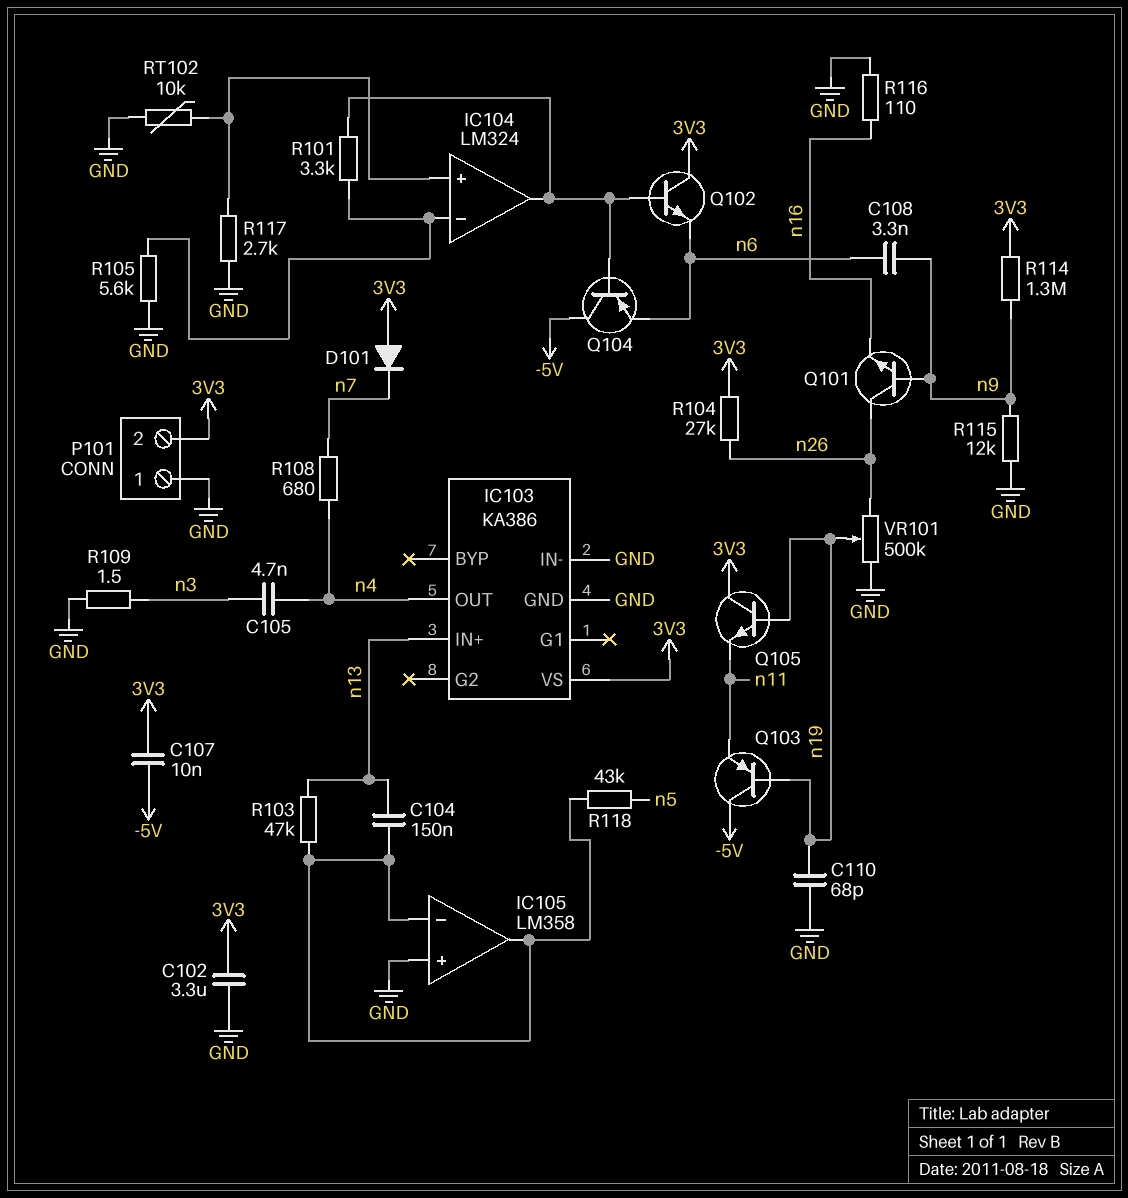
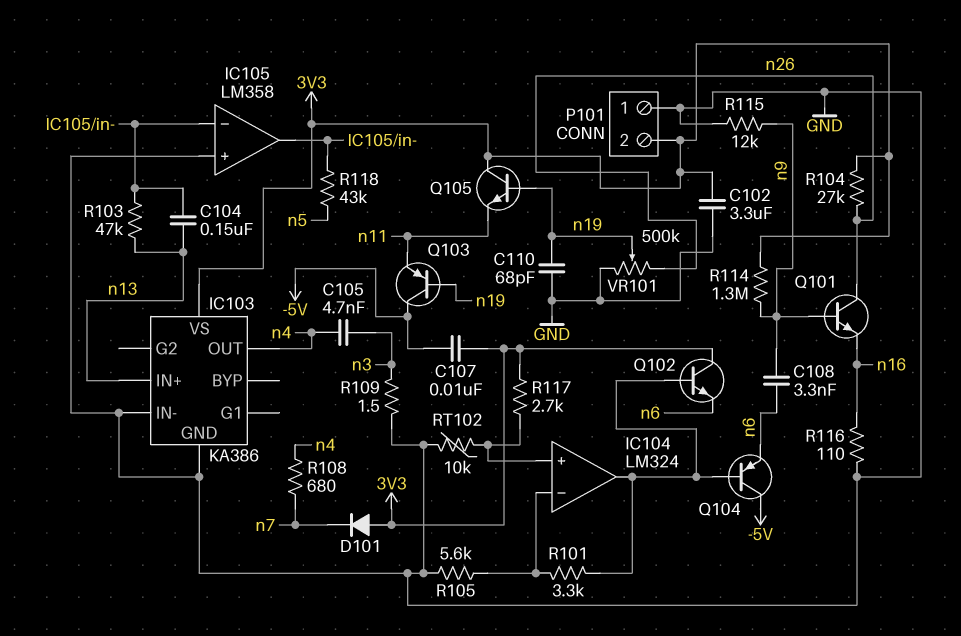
R117: 2.7k (GND, IC104/in+) -> 2.7k (3V3, IC104/in+)

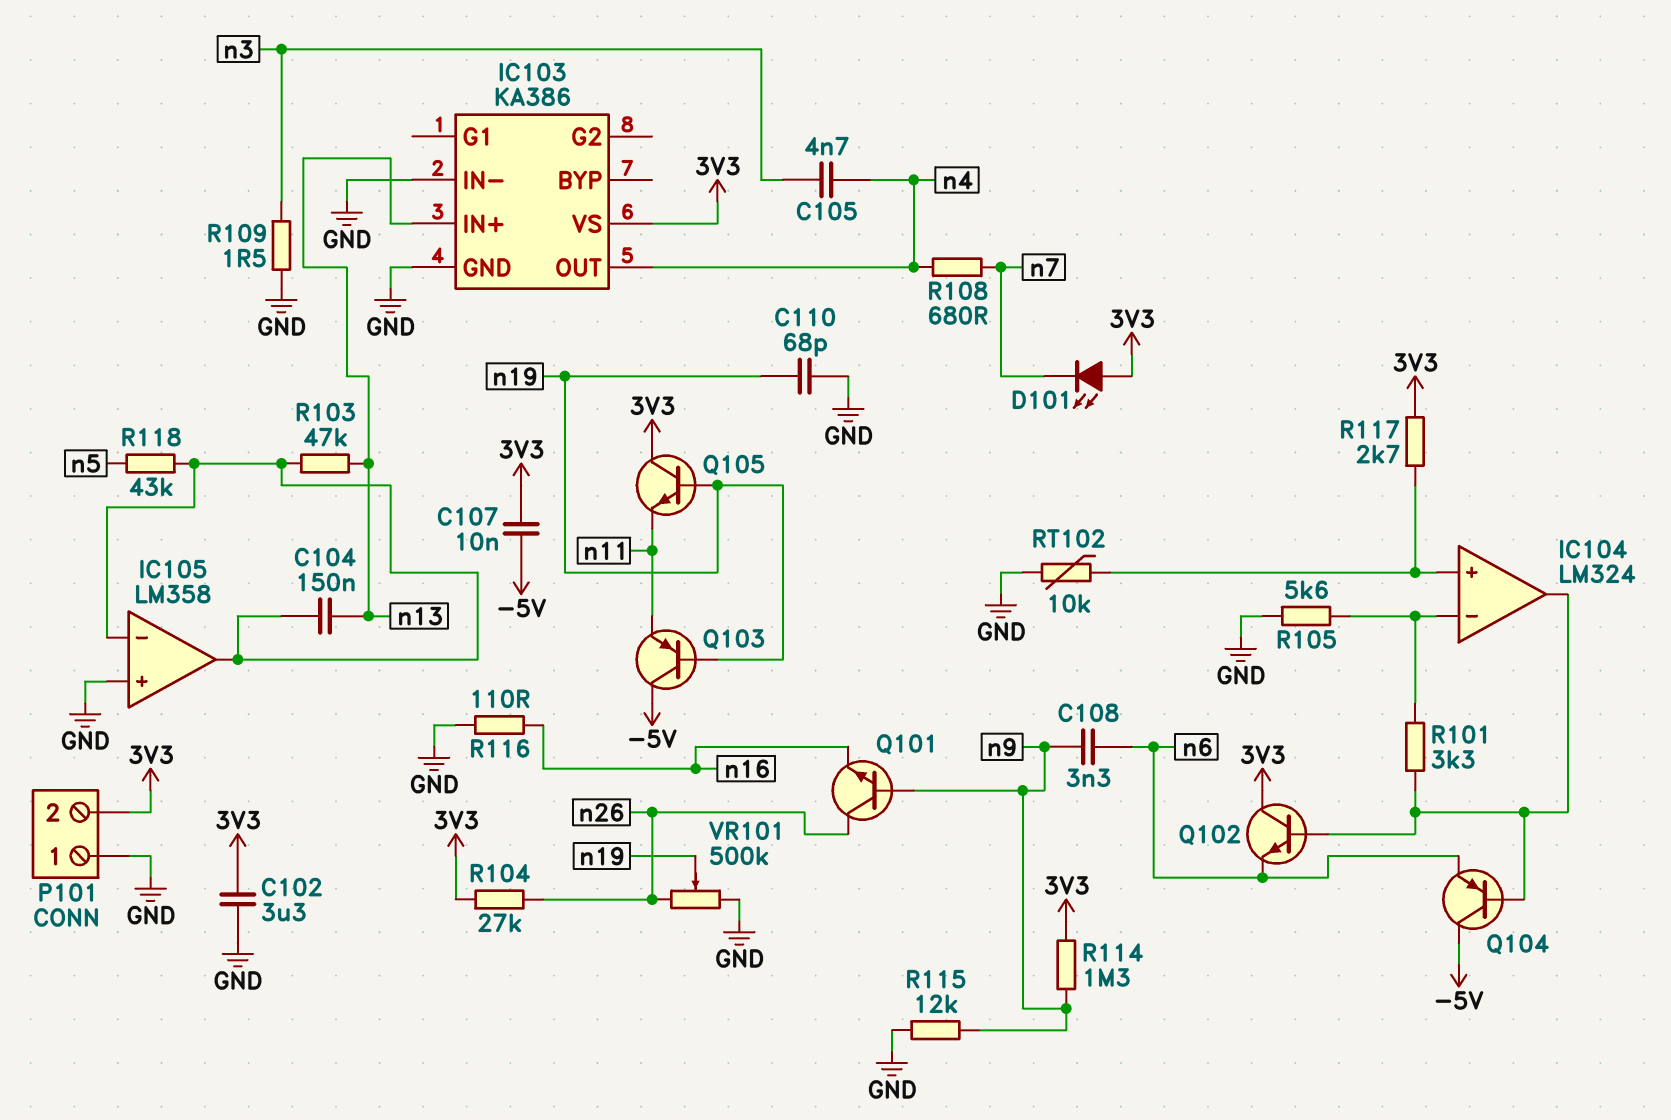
D101: diode (A 3V3, K n7) -> LED (A 3V3, K n7)

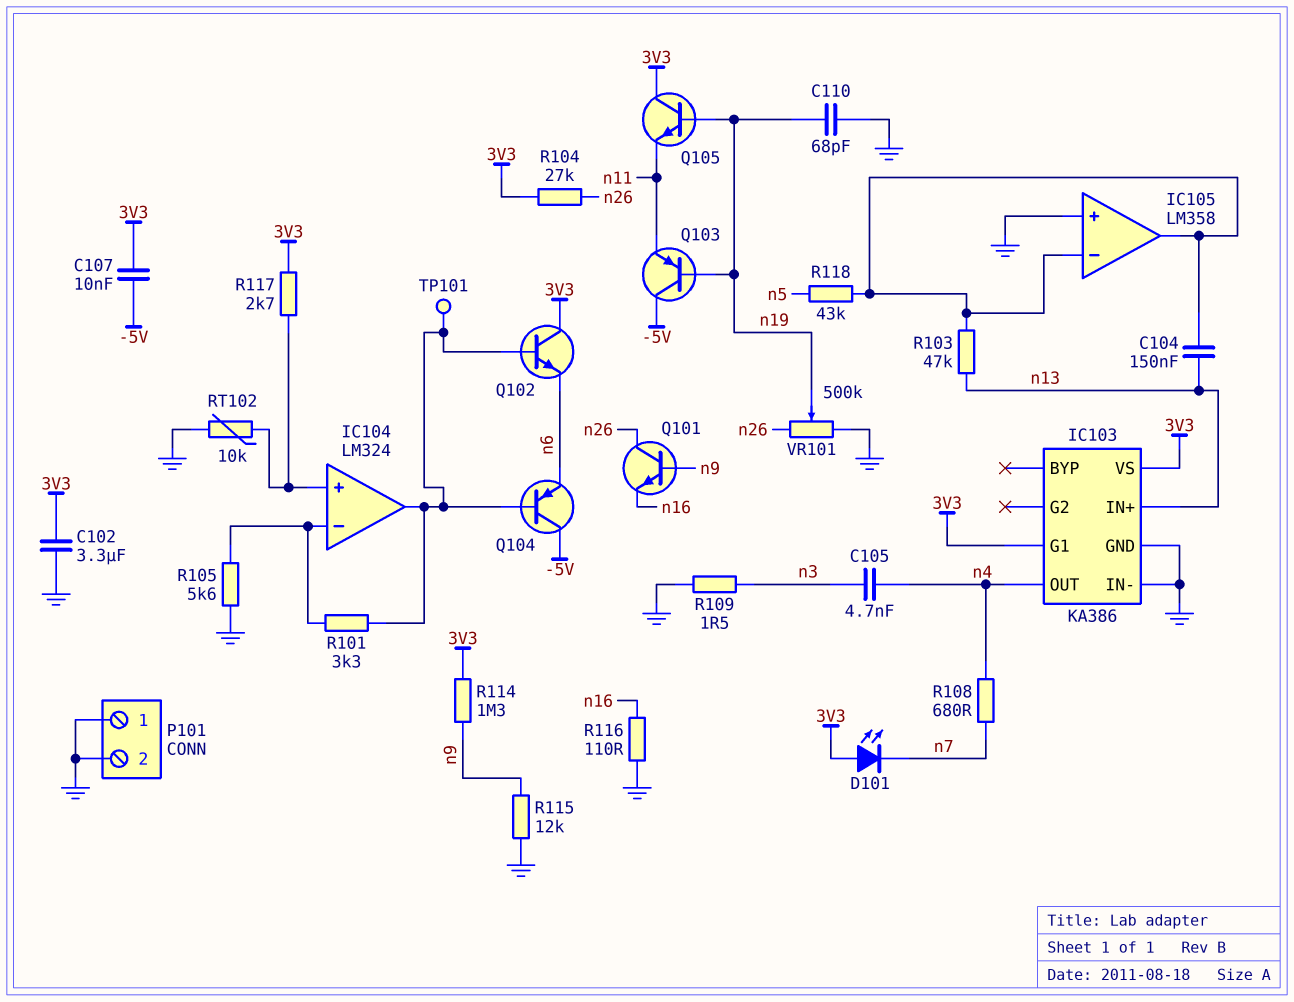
C108: 3.3nF (n6, n9) -> none
IC103 pin G1: none -> 3V3
P101 pin 2: 3V3 -> GND
TP101: none -> test point (IC104/out)

